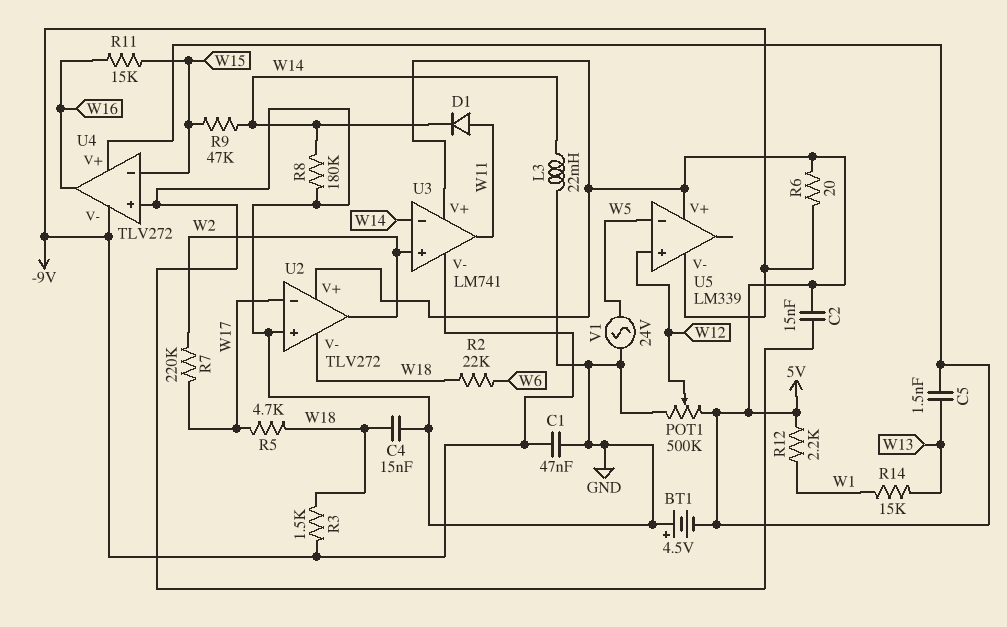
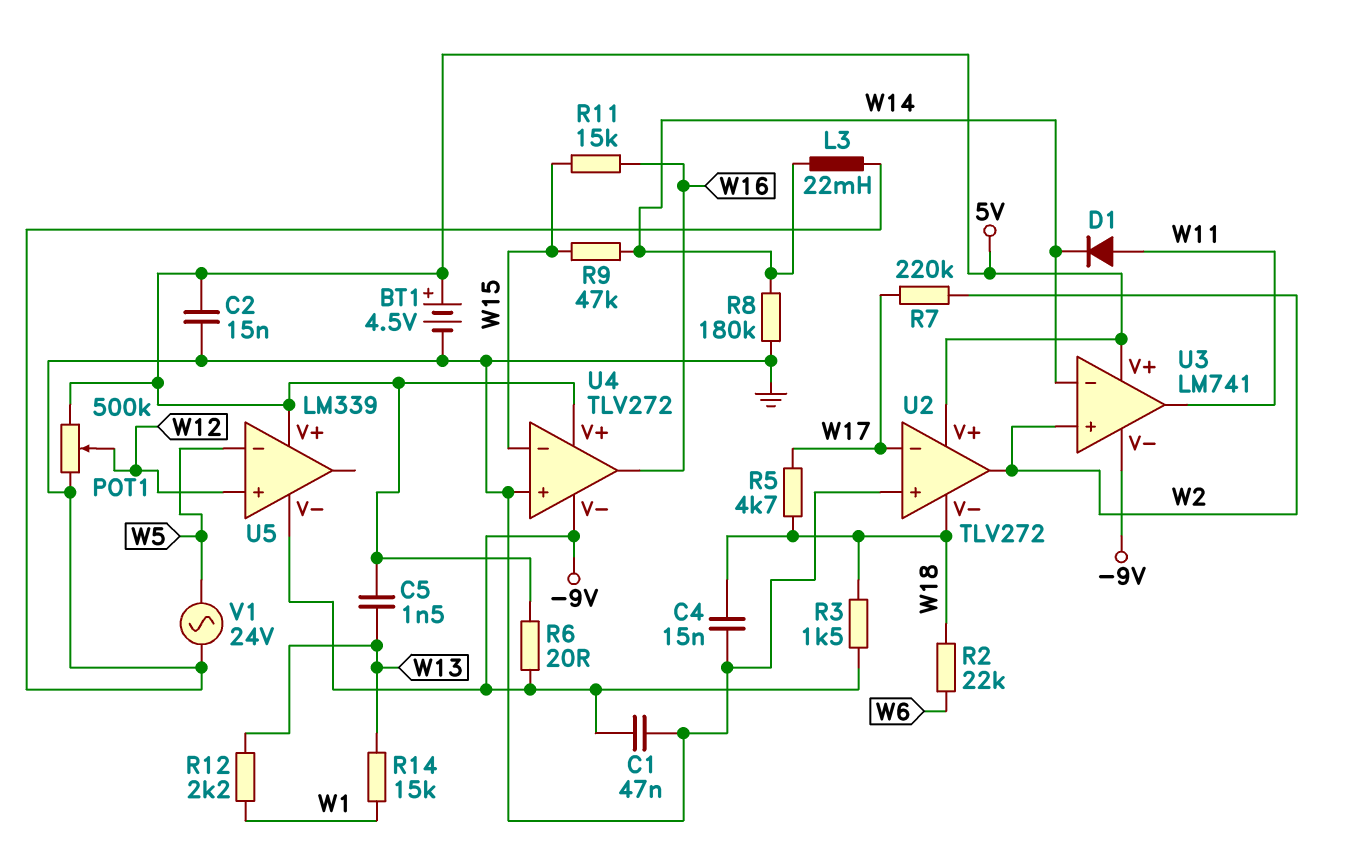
BT1: 4.5V (plus GND, minus 5V) -> 4.5V (plus 5V, minus GND)
R12: 2.2k (5V, W1) -> 2.2k (W1, W13)

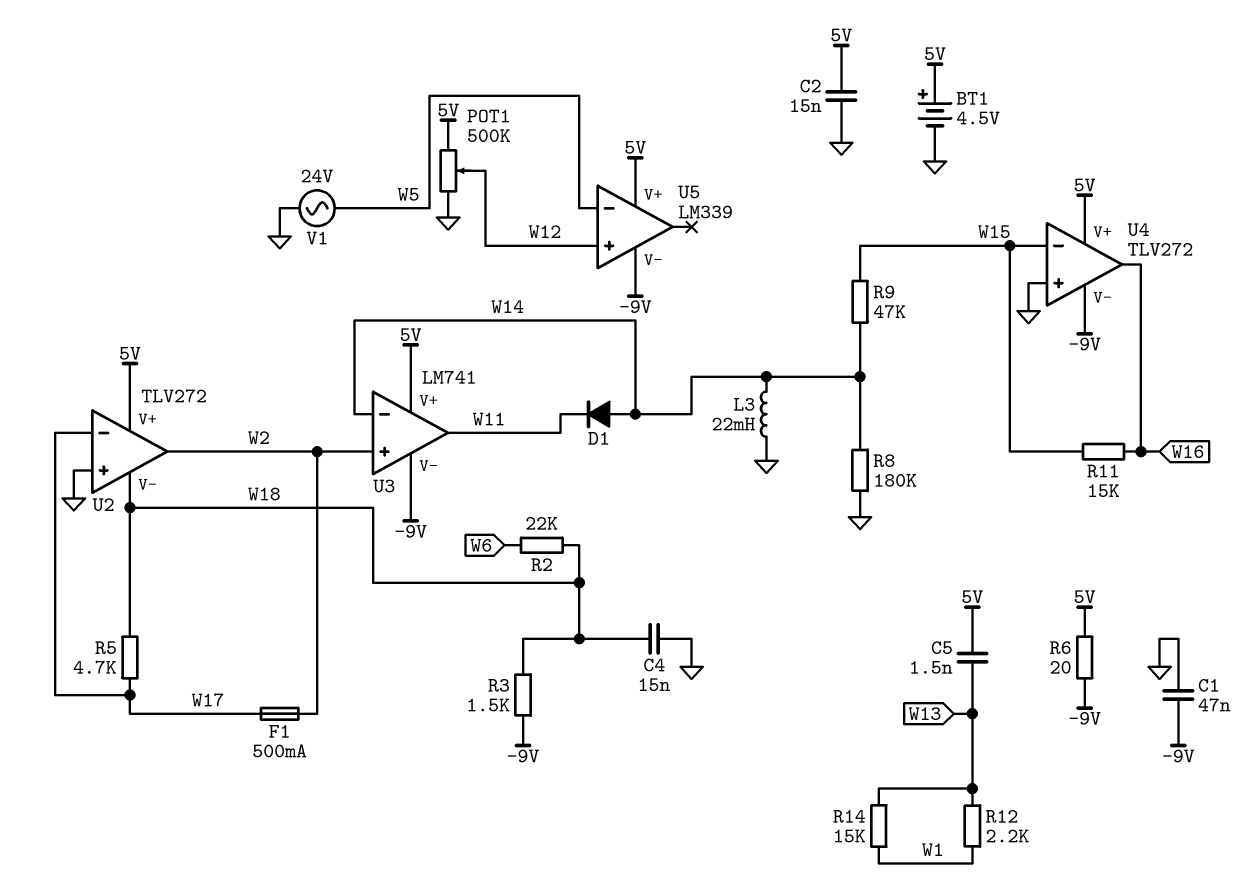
D1: diode (A W11, K W14) -> diode (A W14, K W11)
F1: none -> 500mA (W2, W17)
R7: 220k (W2, W17) -> none

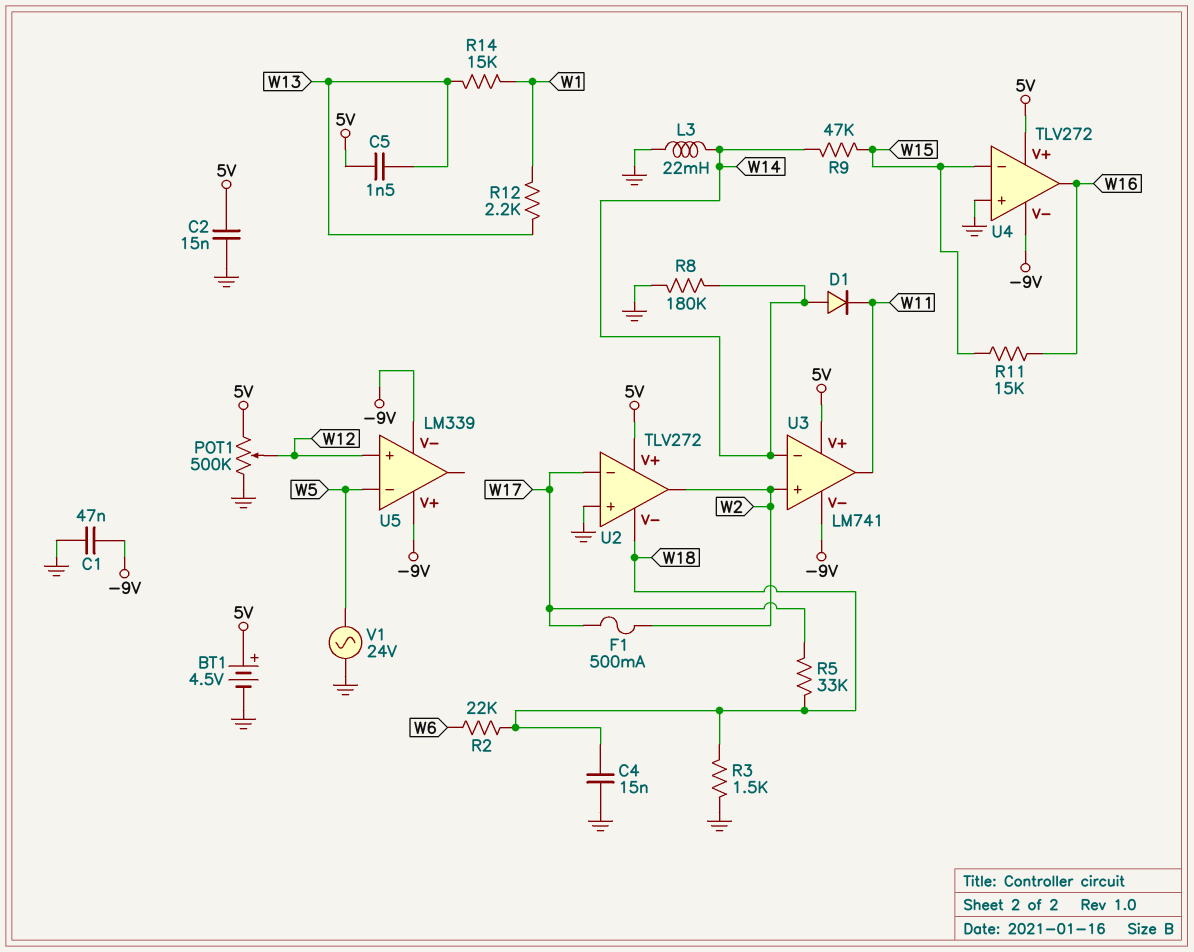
R3: 1.5k (-9V, W18) -> 1.5k (GND, W18)
R5: 4.7k (W17, W18) -> 33k (W17, W18)
R6: 20 (-9V, 5V) -> none
U5 pin V+: 5V -> -9V

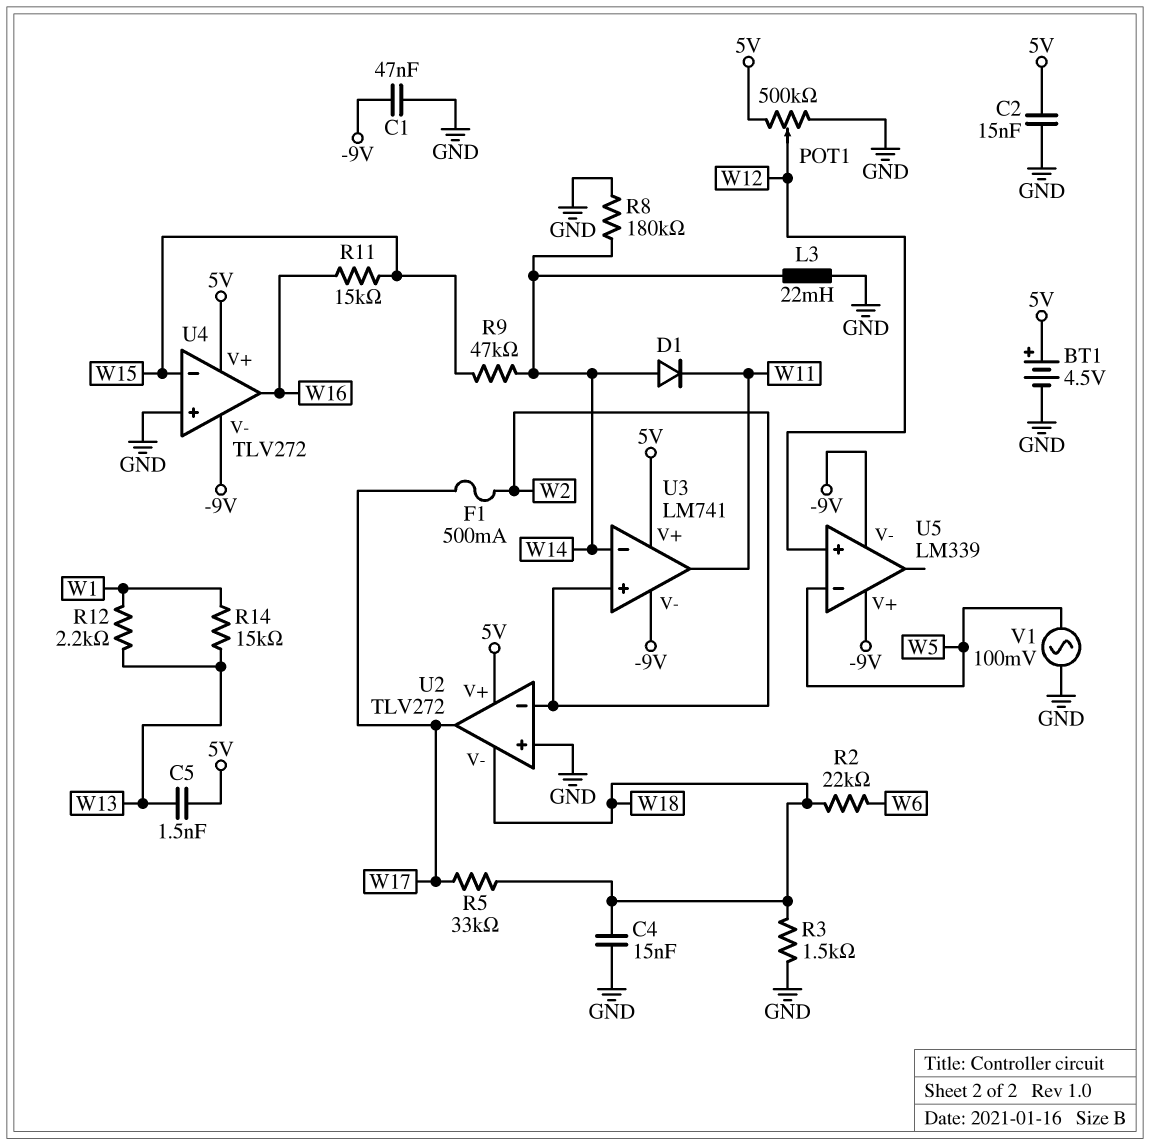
U2 pin in-: W17 -> W2
U2 pin out: W2 -> W17
V1: AC 24V (GND, W5) -> AC 100mV (GND, W5)

